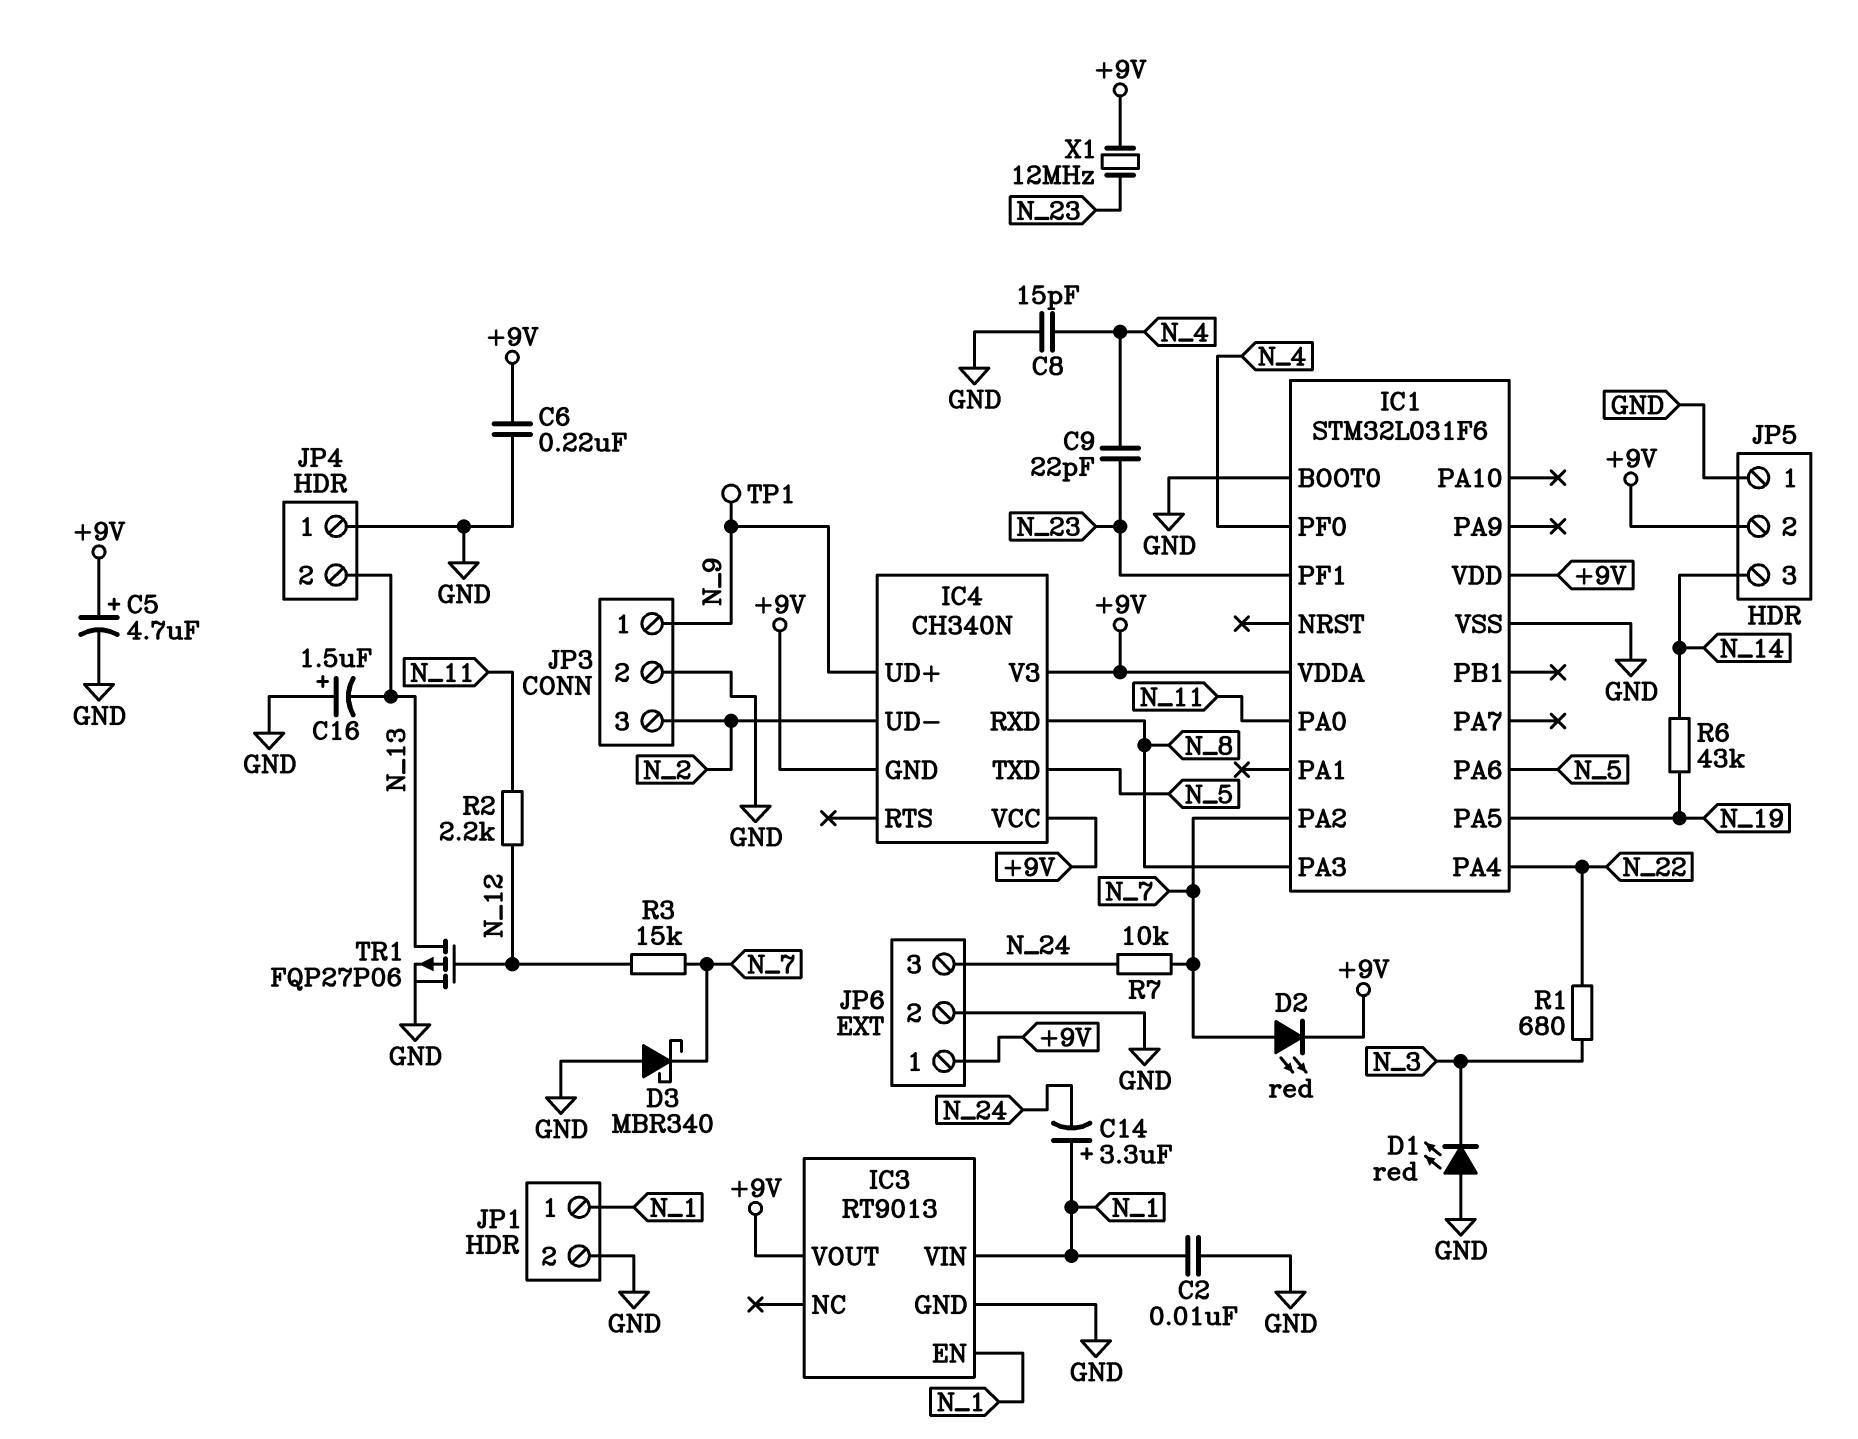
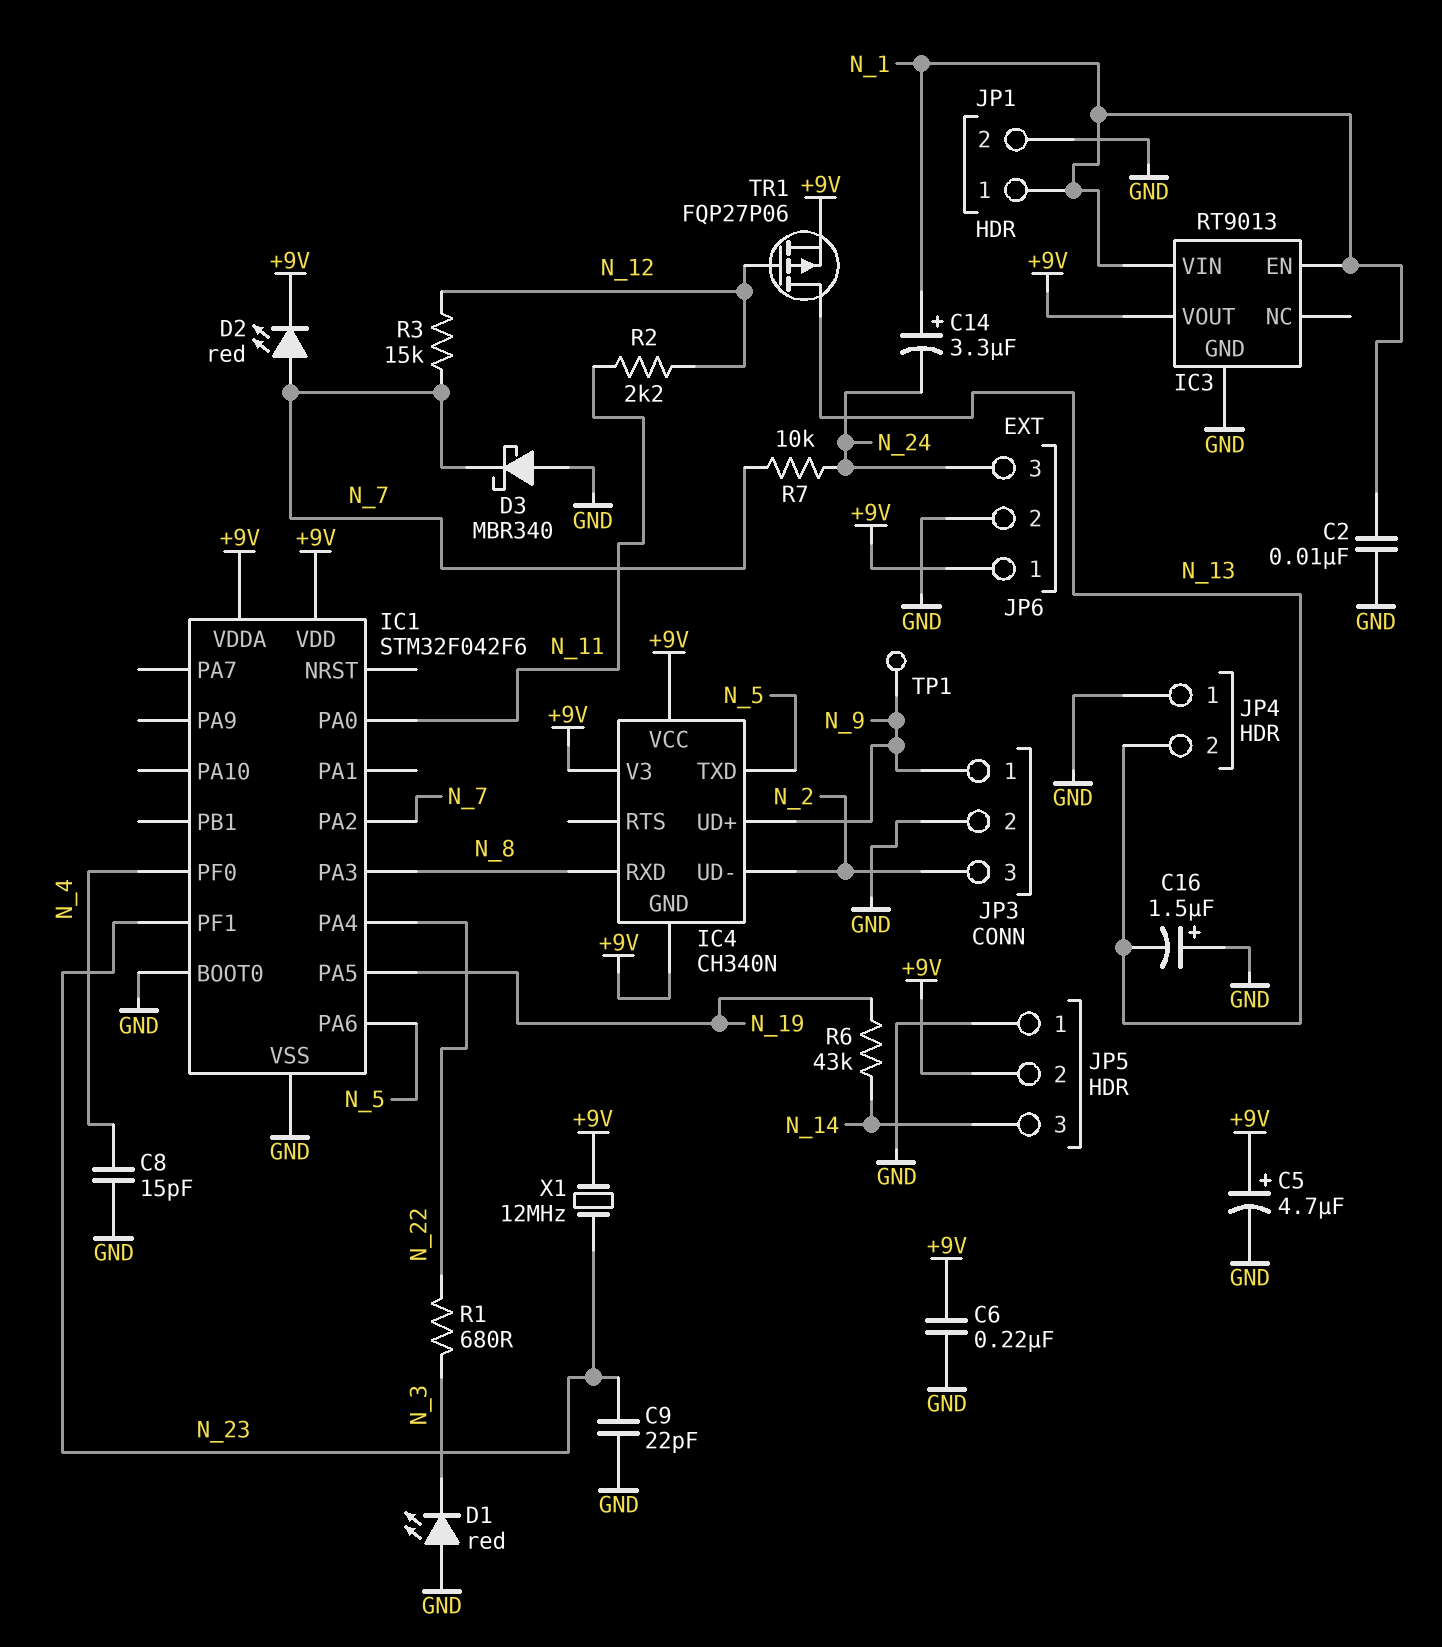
C9: 22pF (N_4, N_23) -> 22pF (GND, N_23)
IC1: STM32L031F6 -> STM32F042F6
TR1: PMOS FQP27P06 (G N_12, D N_13, S GND) -> PMOS FQP27P06 (G N_12, D N_13, S +9V)

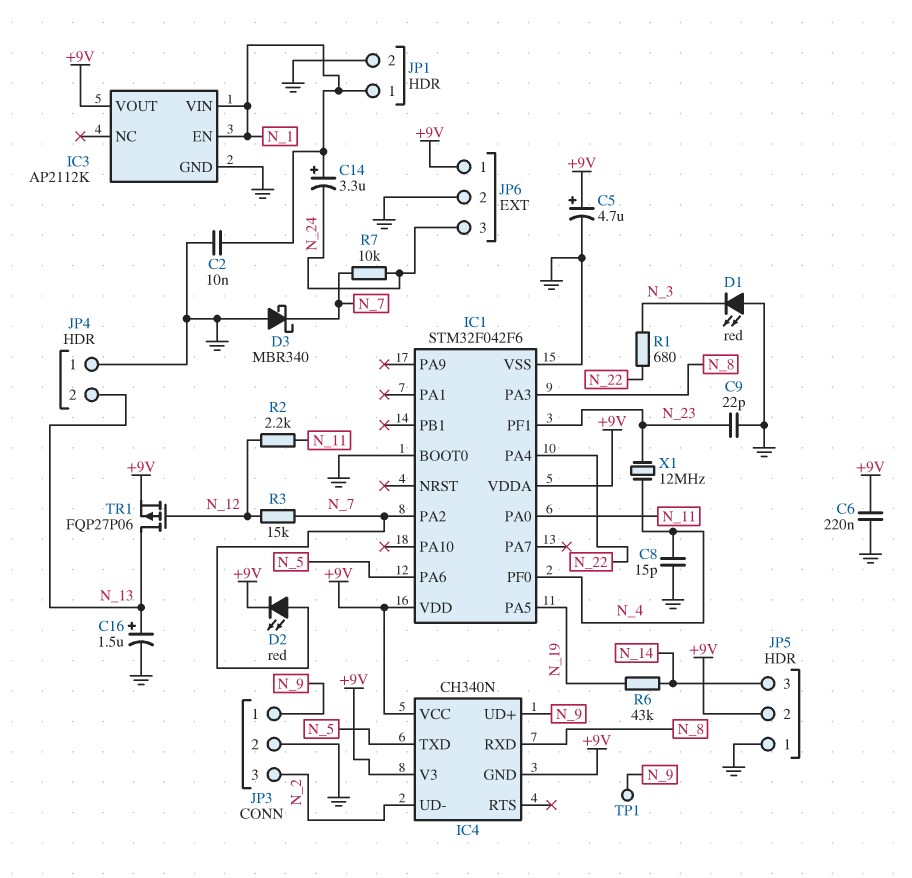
C16: 1.5uF (plus GND, minus N_13) -> 1.5uF (plus N_13, minus GND)
IC3: RT9013 -> AP2112K
X1: 12MHz (+9V, N_23) -> 12MHz (N_4, N_23)

